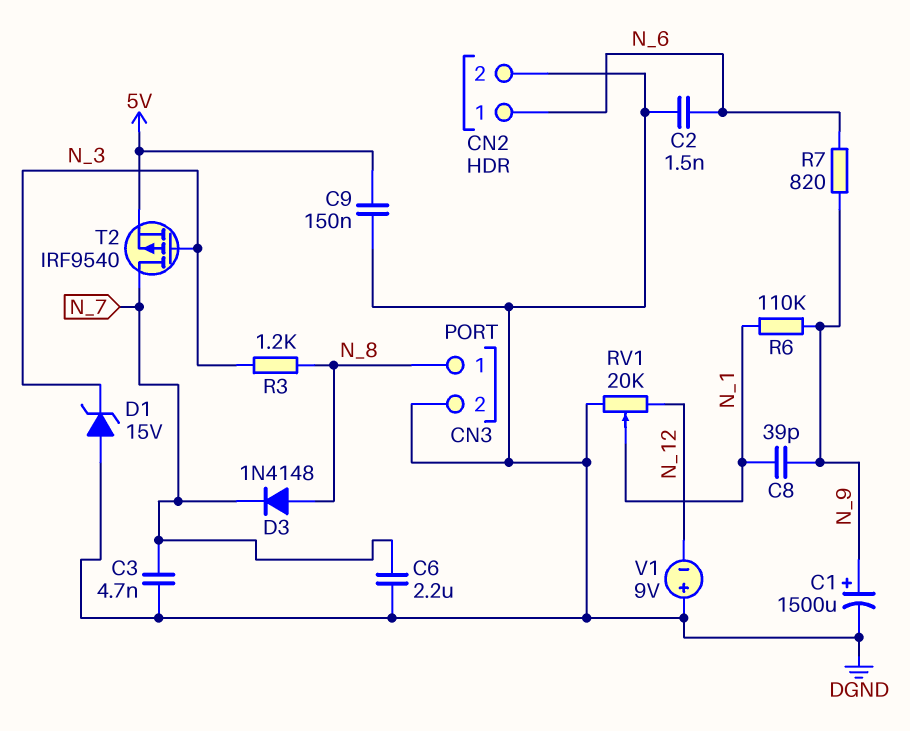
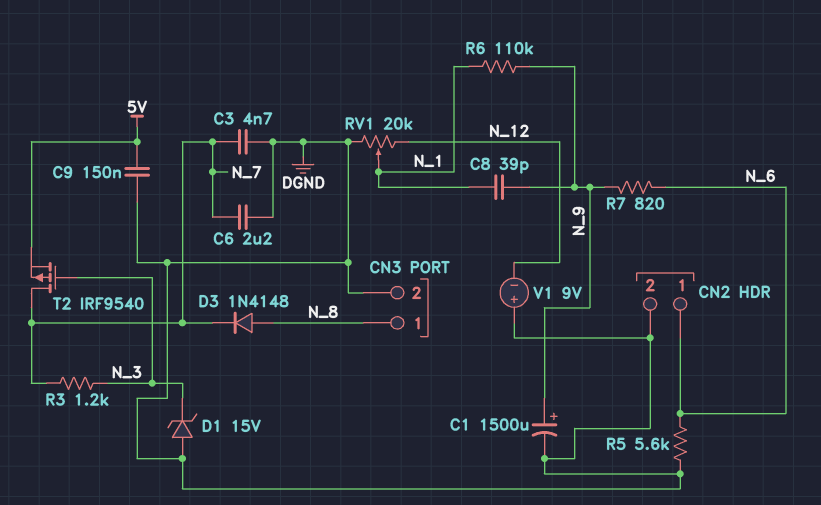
C2: 1.5nF (DGND, N_6) -> none
R3: 1.2k (N_3, N_8) -> 1.2k (N_3, N_7)
R5: none -> 5.6k (DGND, N_6)

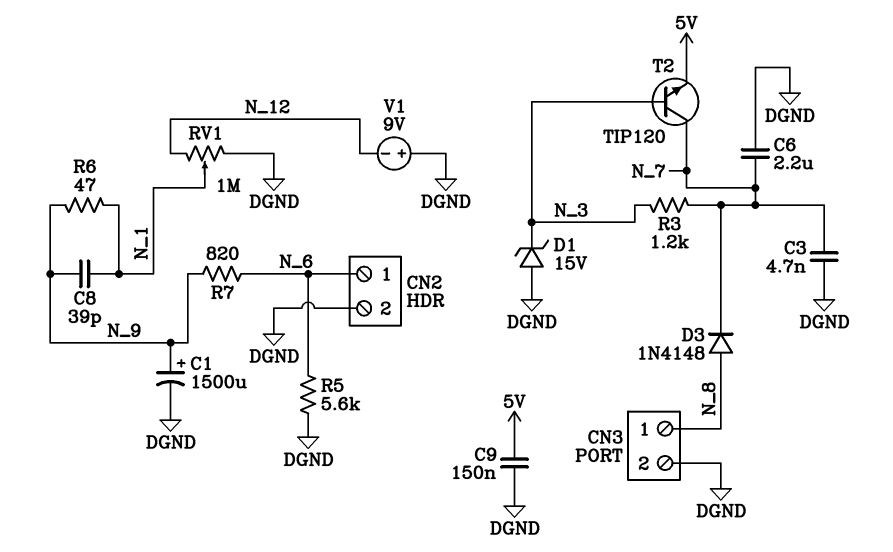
R6: 110k (N_1, N_9) -> 47 (N_1, N_9)
RV1: 20k (DGND, N_12, wiper N_1) -> 1M (DGND, N_12, wiper N_1)
T2: PMOS IRF9540 (G N_3, D N_7, S 5V) -> NPN TIP120 (B N_3, C N_7, E 5V)

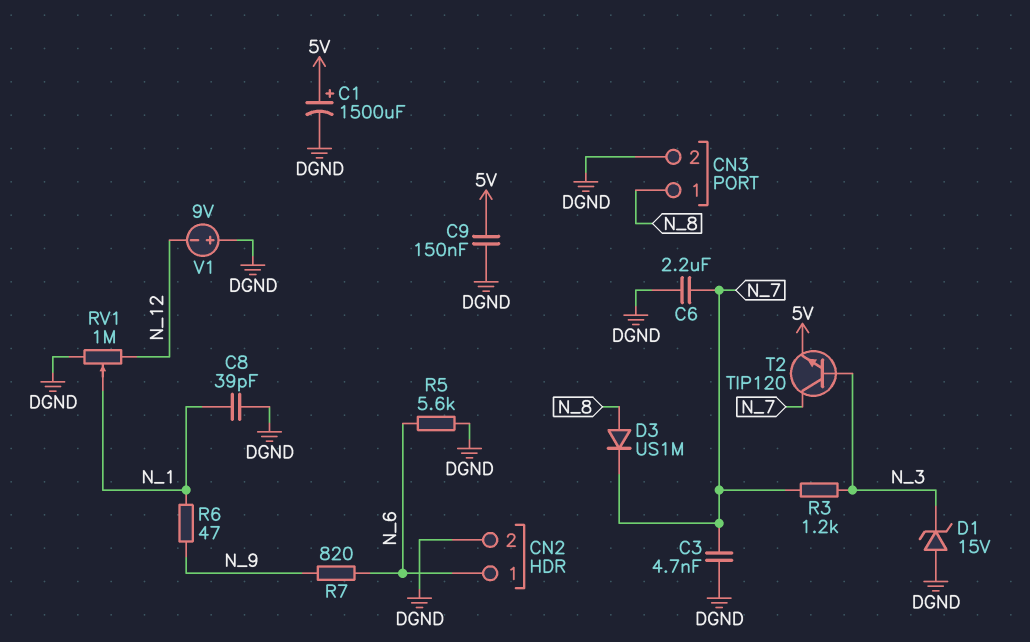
C1: 1500uF (plus N_9, minus DGND) -> 1500uF (plus 5V, minus DGND)
C8: 39pF (N_1, N_9) -> 39pF (DGND, N_1)
D3: diode 1N4148 (A N_8, K N_7) -> diode US1M (A N_8, K N_7)

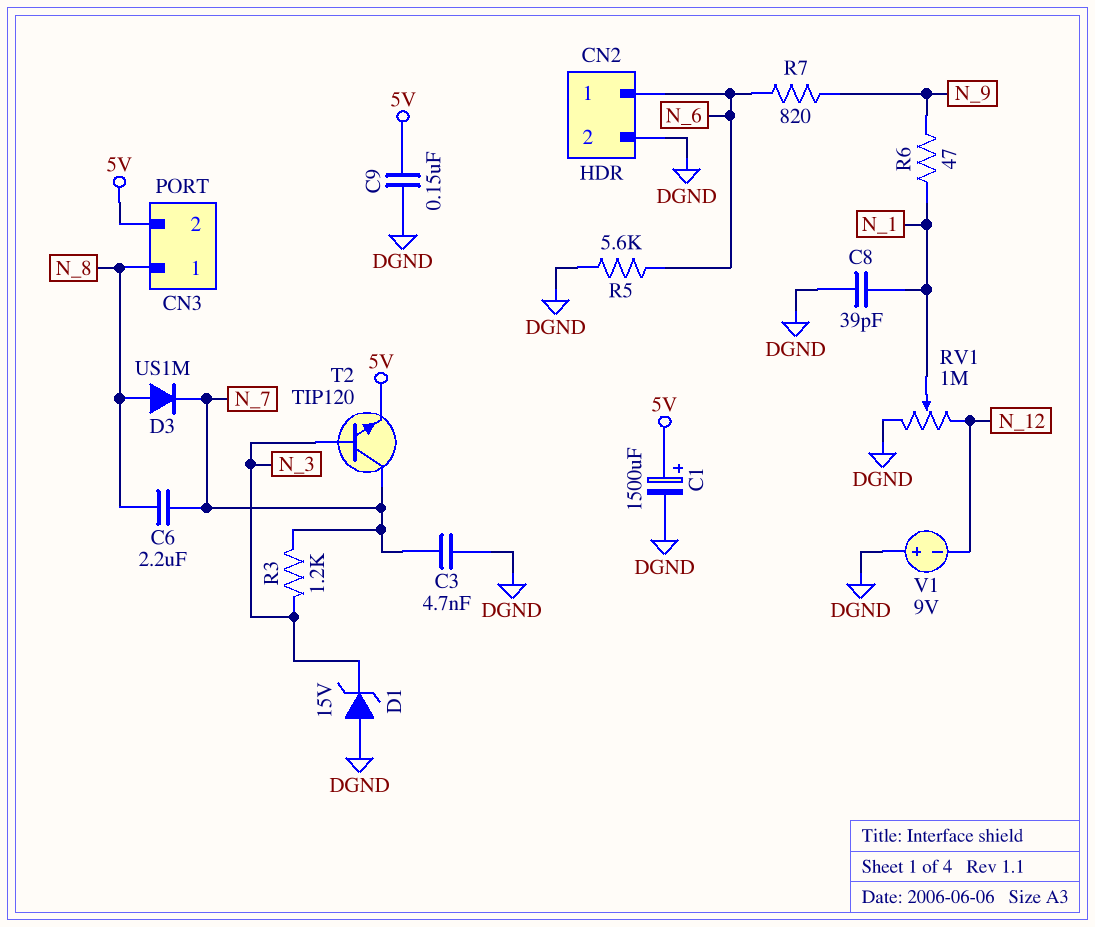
C6: 2.2uF (DGND, N_7) -> 2.2uF (N_7, N_8)
CN3 pin 2: DGND -> 5V

